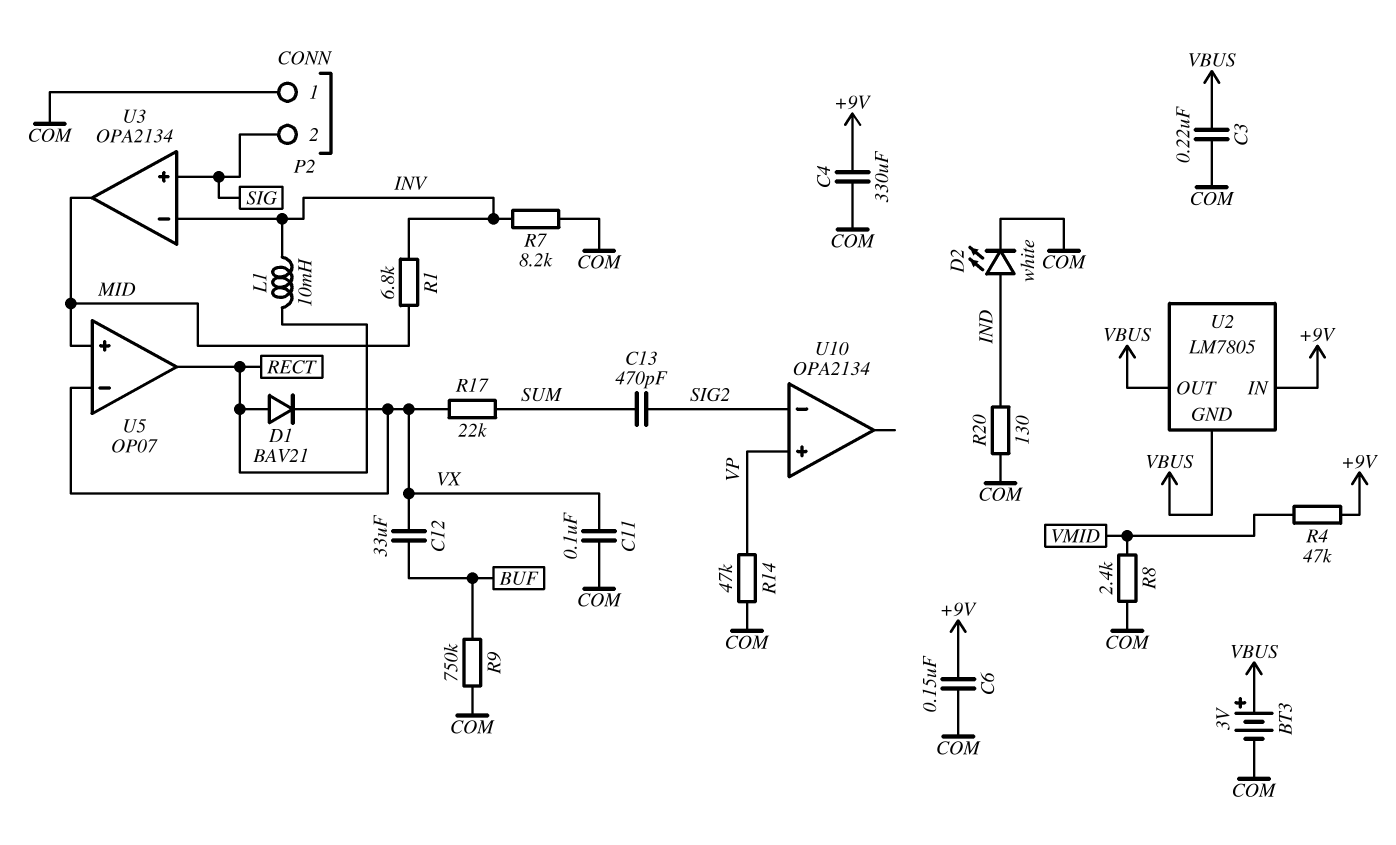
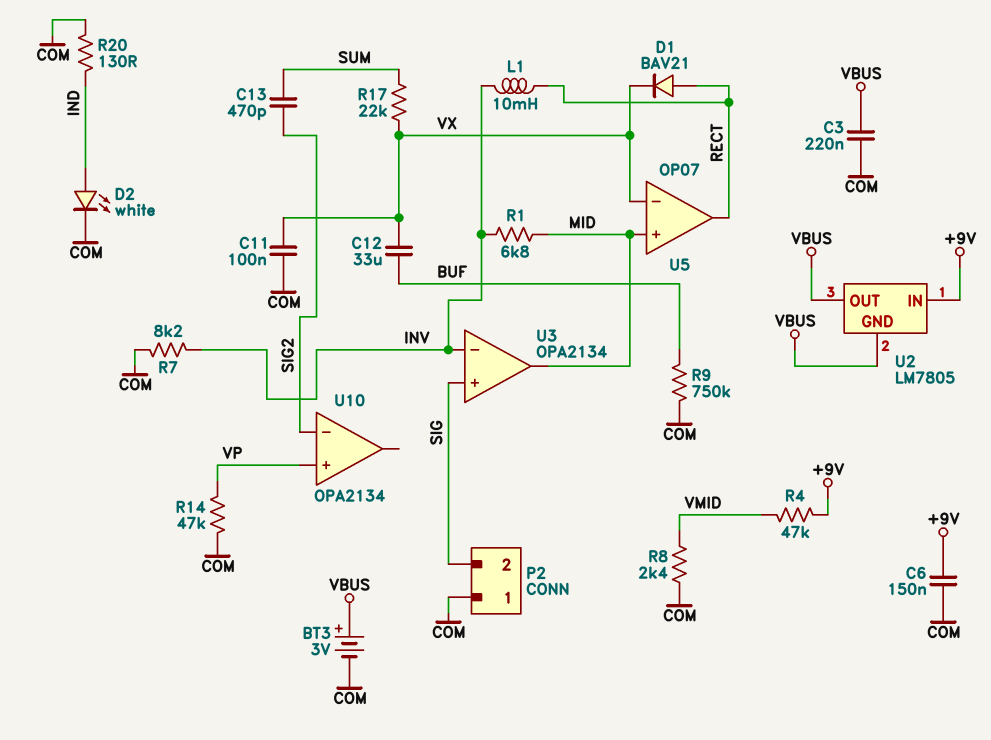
C4: 330uF (+9V, COM) -> none

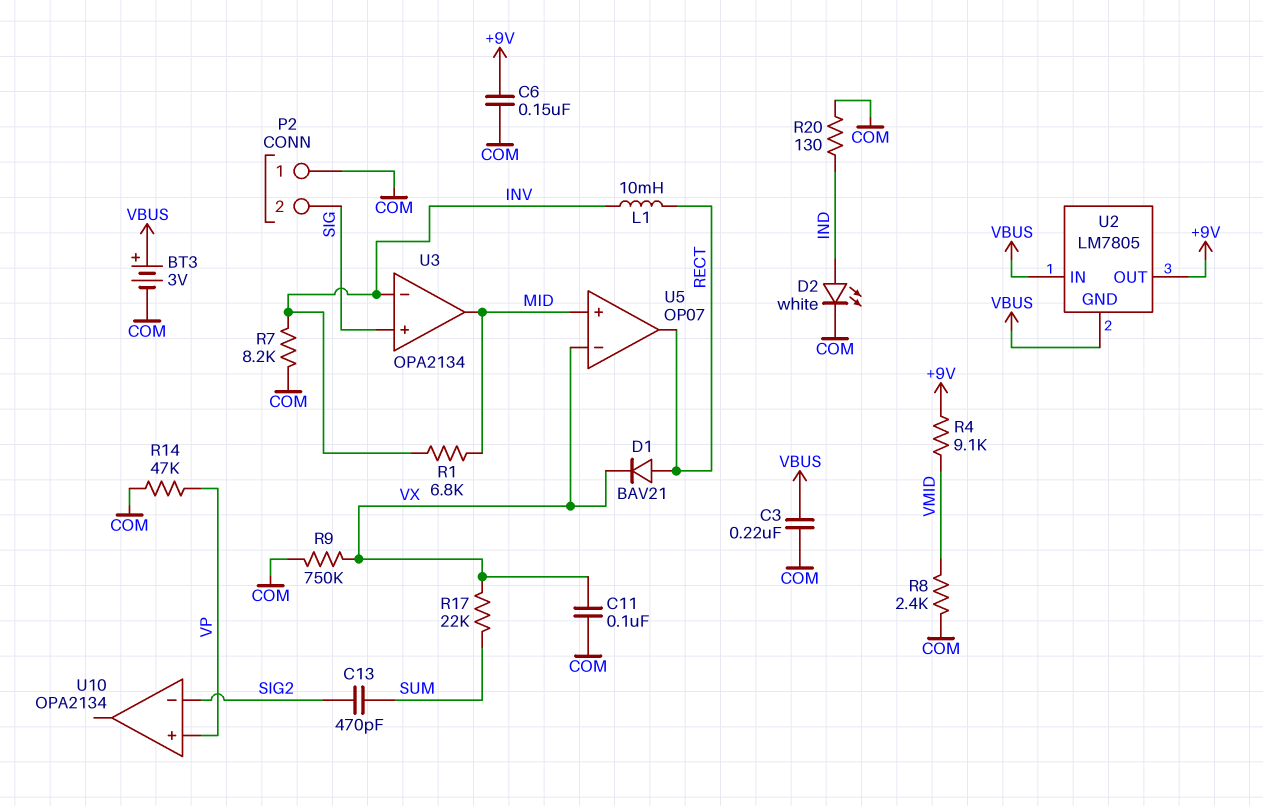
C12: 33uF (BUF, VX) -> none
R4: 47k (+9V, VMID) -> 9.1k (+9V, VMID)
R9: 750k (BUF, COM) -> 750k (COM, VX)
U2 pin IN: +9V -> VBUS
U2 pin OUT: VBUS -> +9V

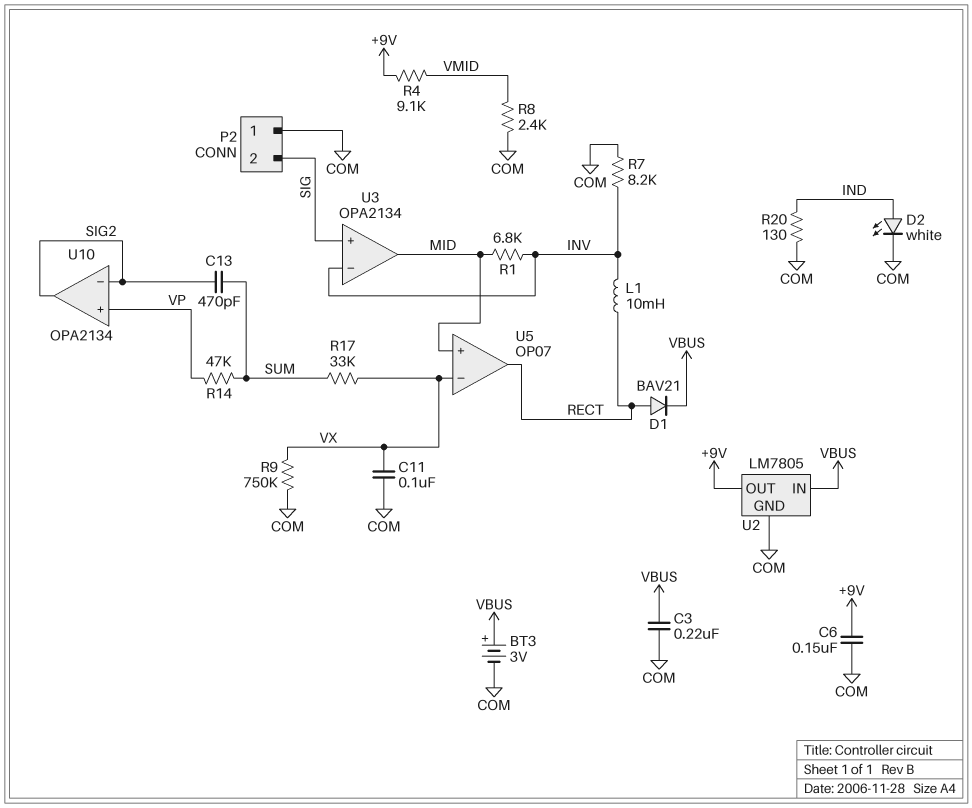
D1: diode BAV21 (A RECT, K VX) -> diode BAV21 (A RECT, K VBUS)
R14: 47k (COM, VP) -> 47k (SUM, VP)
R17: 22k (SUM, VX) -> 33k (SUM, VX)
U2 pin GND: VBUS -> COM
U10 pin out: none -> SIG2

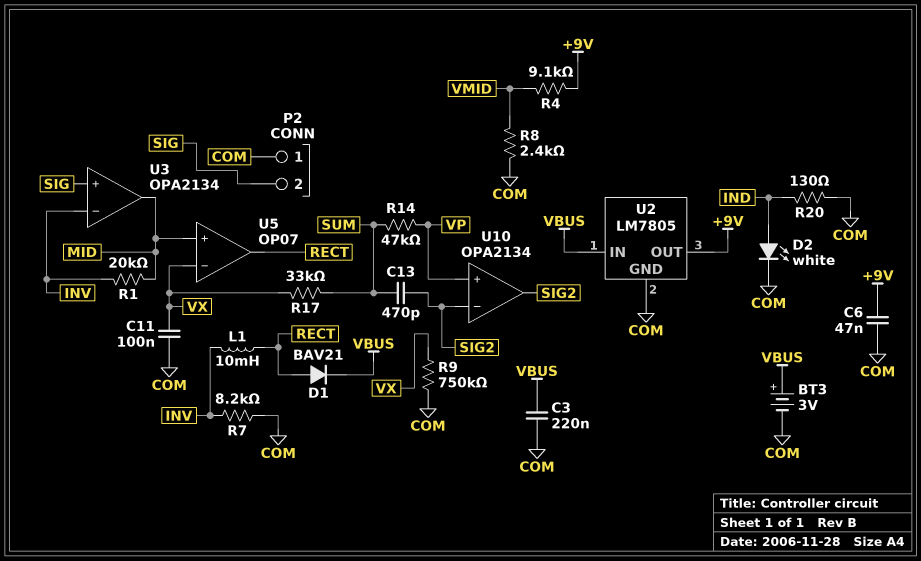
C6: 150nF (+9V, COM) -> 47nF (+9V, COM)
R1: 6.8k (INV, MID) -> 20k (INV, MID)

